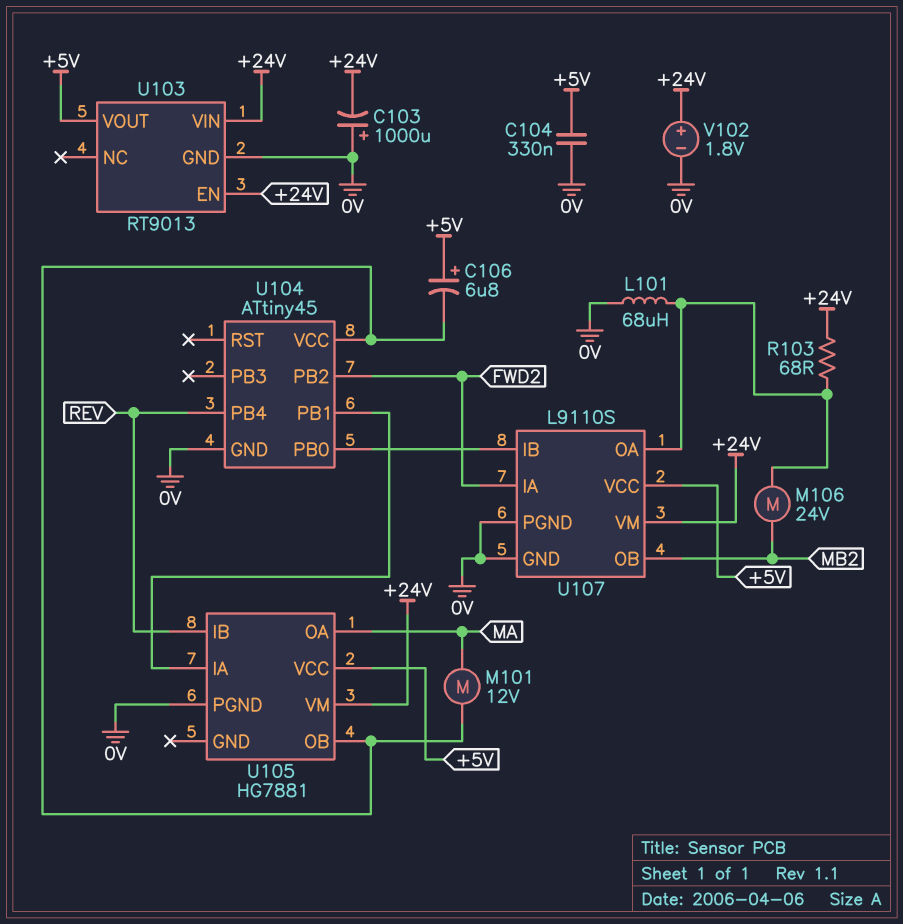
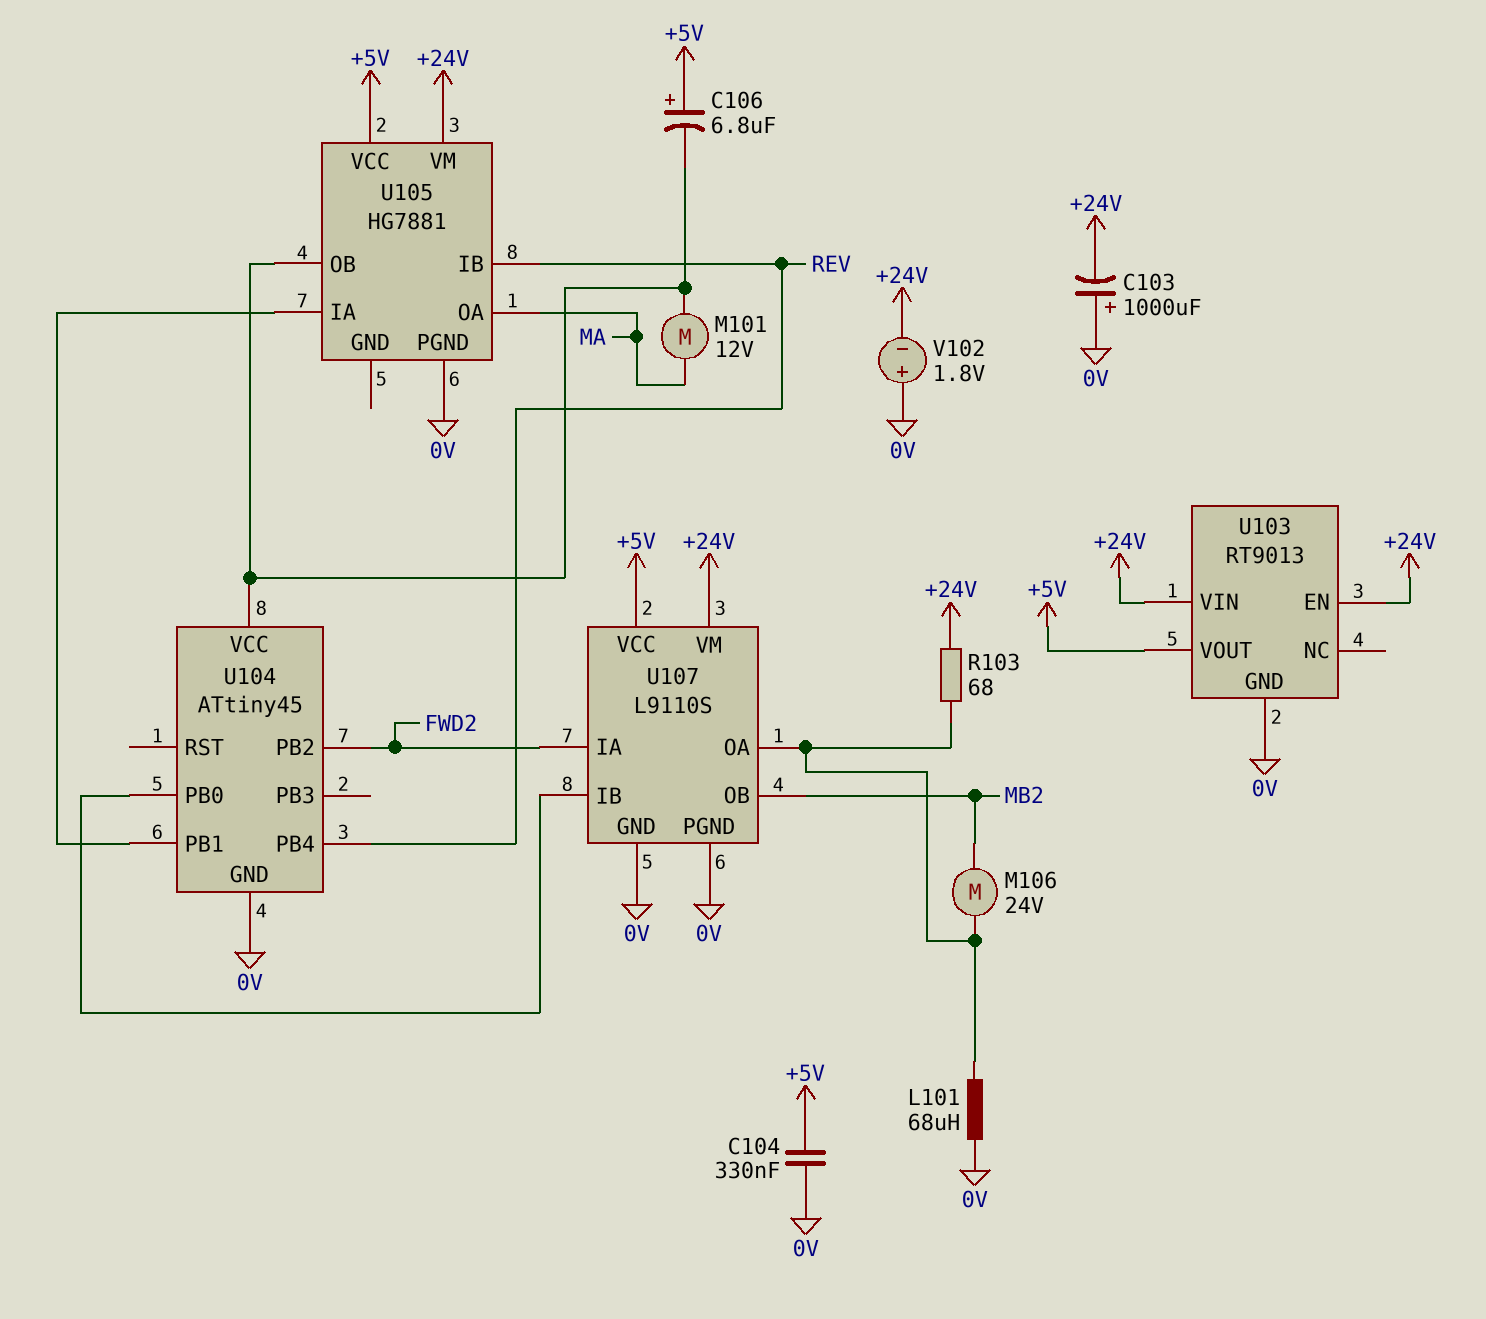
V102: 1.8V (plus +24V, minus 0V) -> 1.8V (plus 0V, minus +24V)

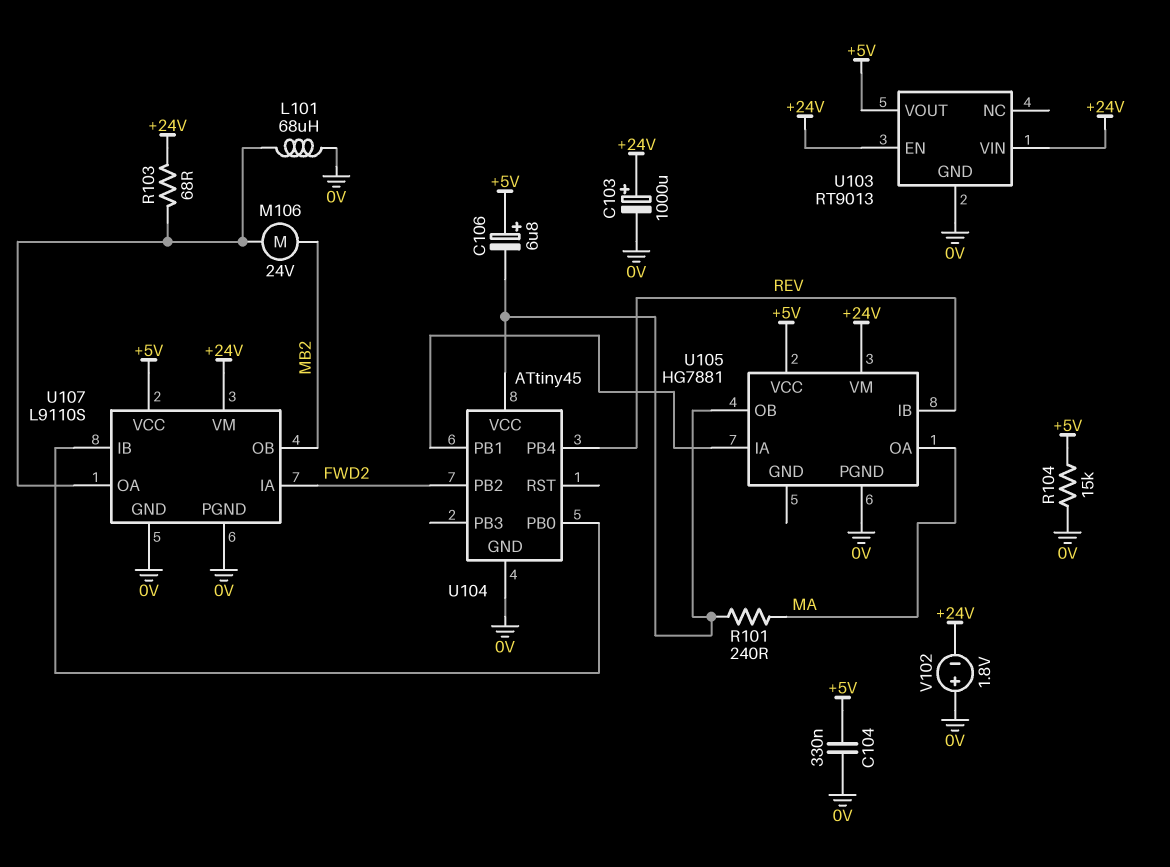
C103: 1000uF (plus 0V, minus +24V) -> 1000uF (plus +24V, minus 0V)
M101: motor 12V (MA, U104/VCC) -> none
R101: none -> 240 (MA, U104/VCC)
R104: none -> 15k (+5V, 0V)

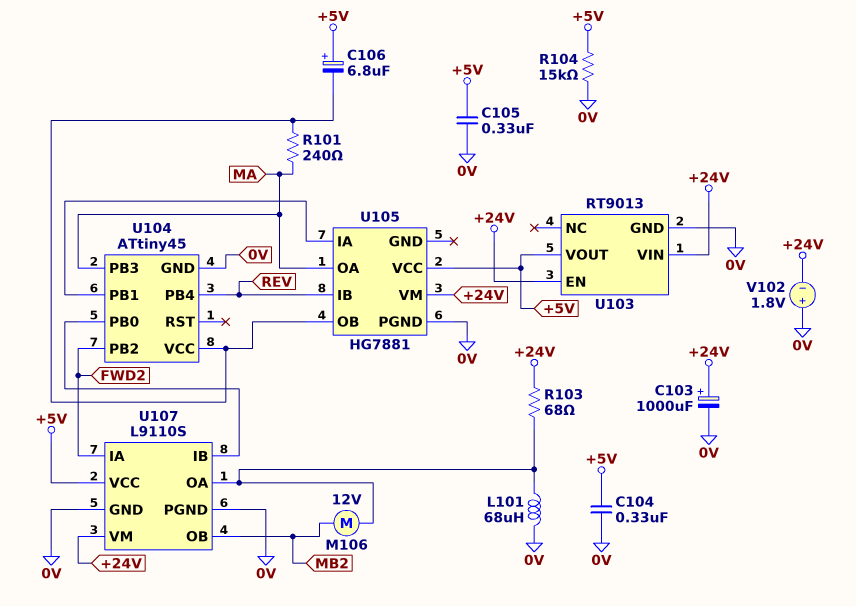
C105: none -> 330nF (+5V, 0V)
M106: motor 24V (MB2, U107/OA) -> motor 12V (MB2, U107/OA)
U104 pin PB3: none -> MA

